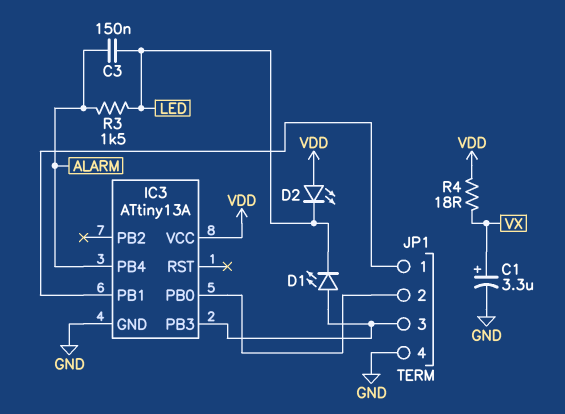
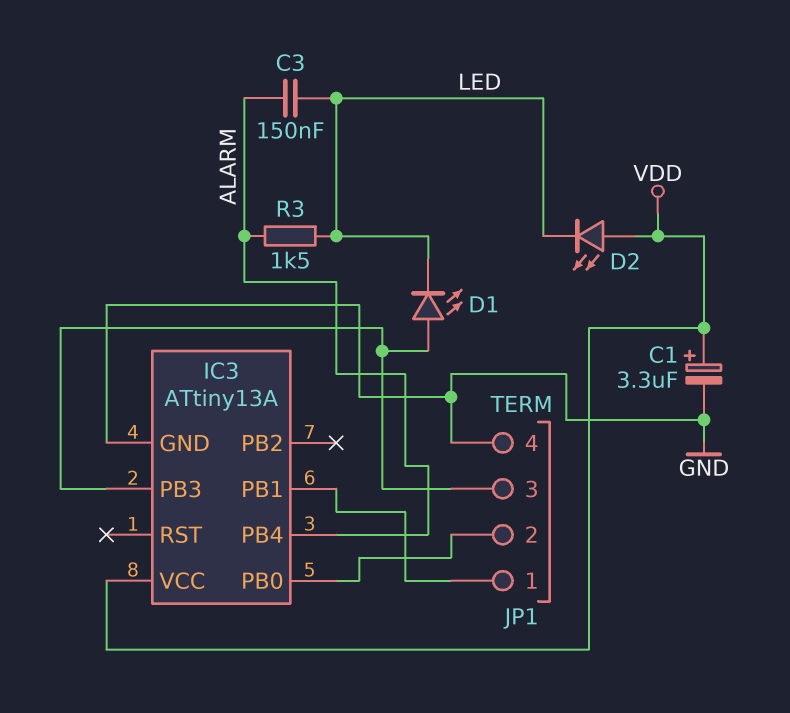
C1: 3.3uF (plus VX, minus GND) -> 3.3uF (plus VDD, minus GND)
R4: 18 (VDD, VX) -> none

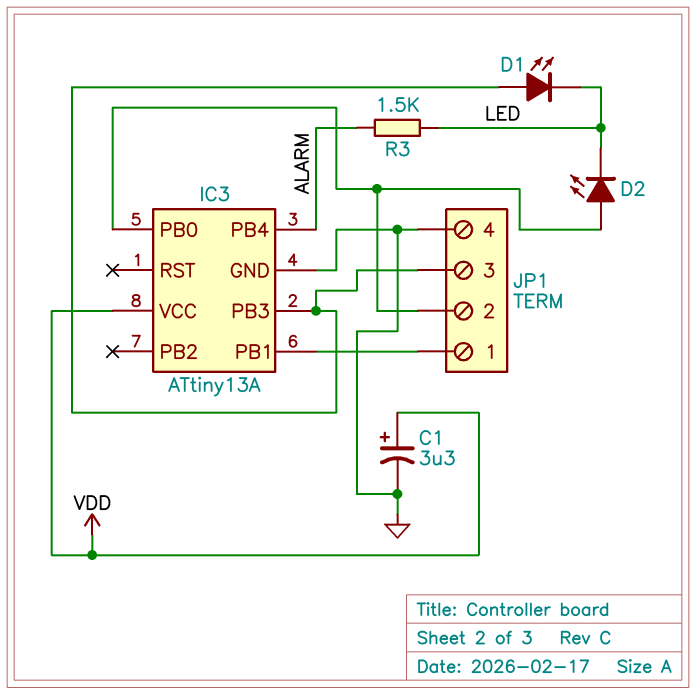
C3: 150nF (ALARM, LED) -> none
D2: LED (A VDD, K LED) -> LED (A IC3/PB0, K LED)

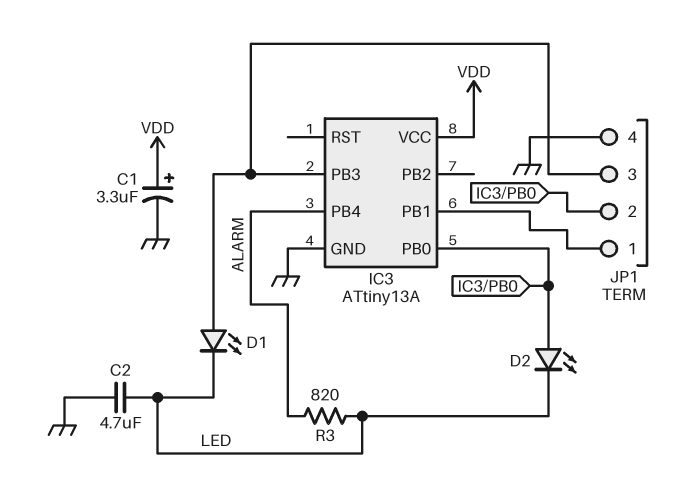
C2: none -> 4.7uF (GND, LED)
R3: 1.5k (ALARM, LED) -> 820 (ALARM, LED)

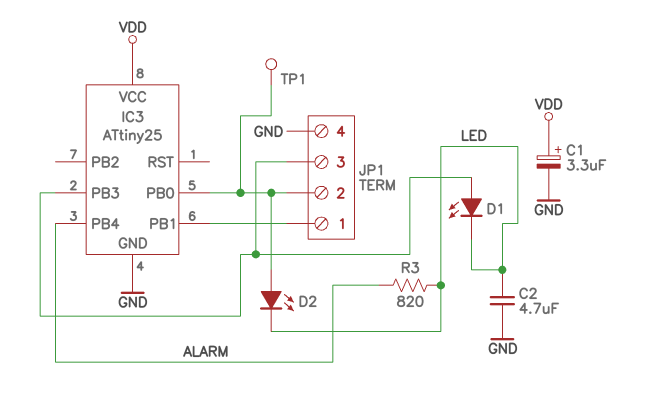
IC3: ATtiny13A -> ATtiny25
TP1: none -> test point (IC3/PB0)

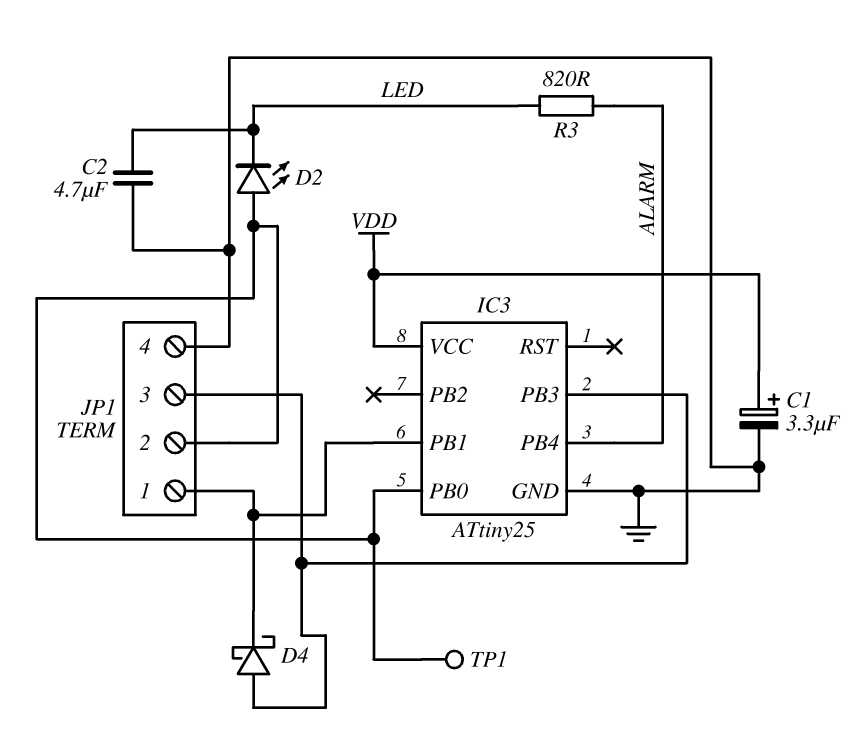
D1: LED (A IC3/PB3, K LED) -> none
D4: none -> schottky (A IC3/PB3, K IC3/PB1)

